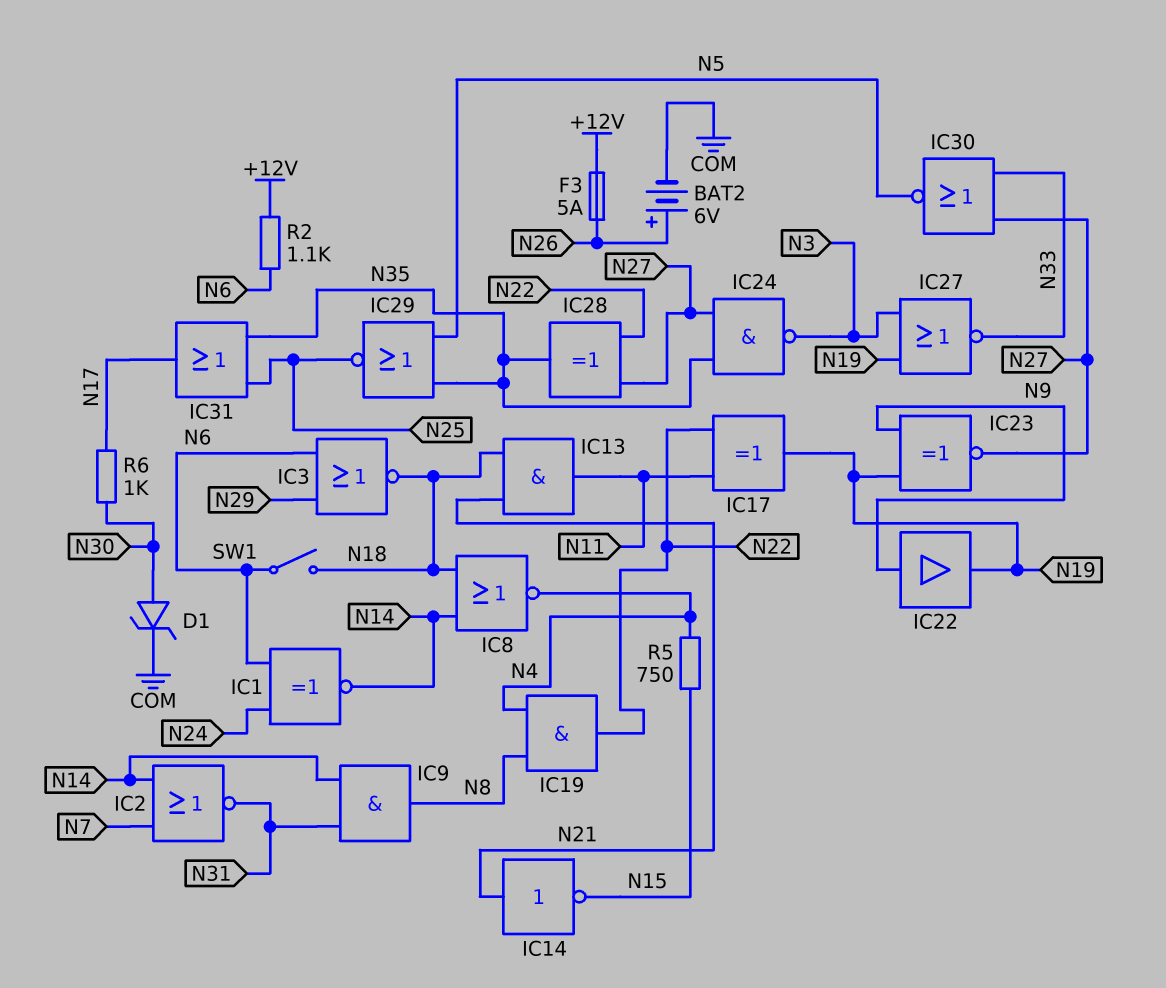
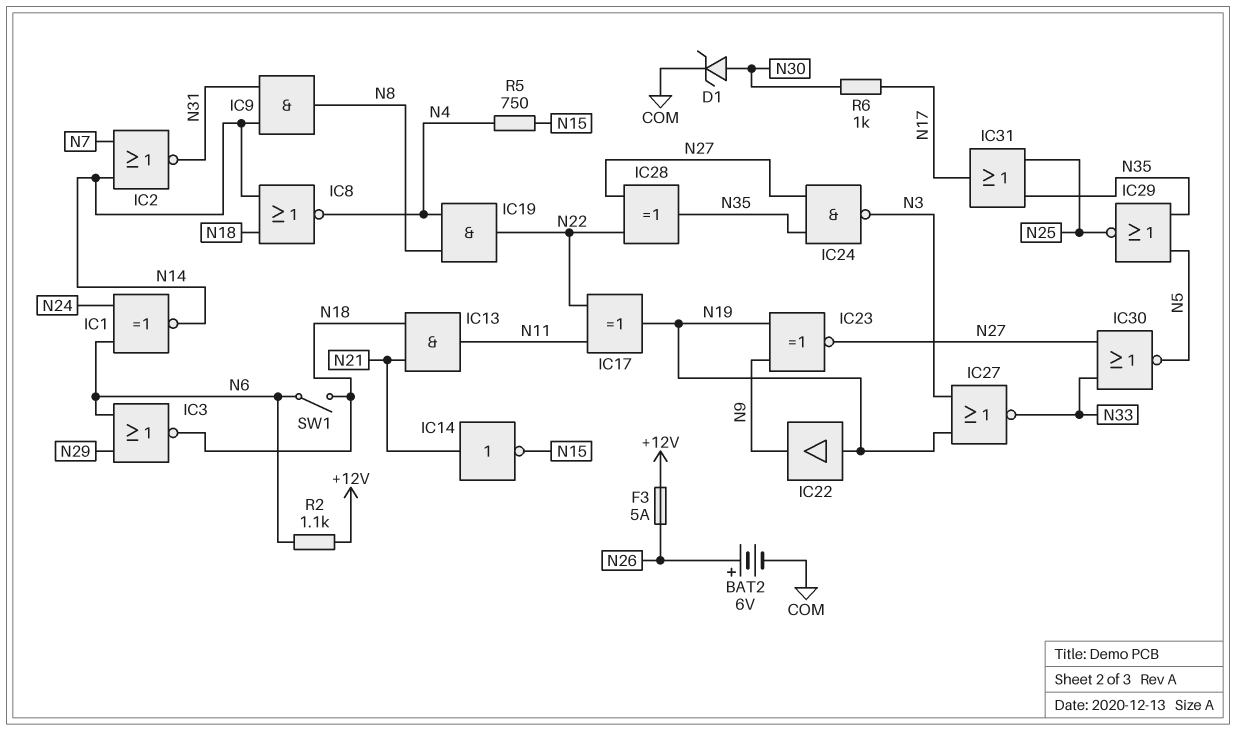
IC22: buffer (in N9, out N19) -> buffer (in N19, out N9)

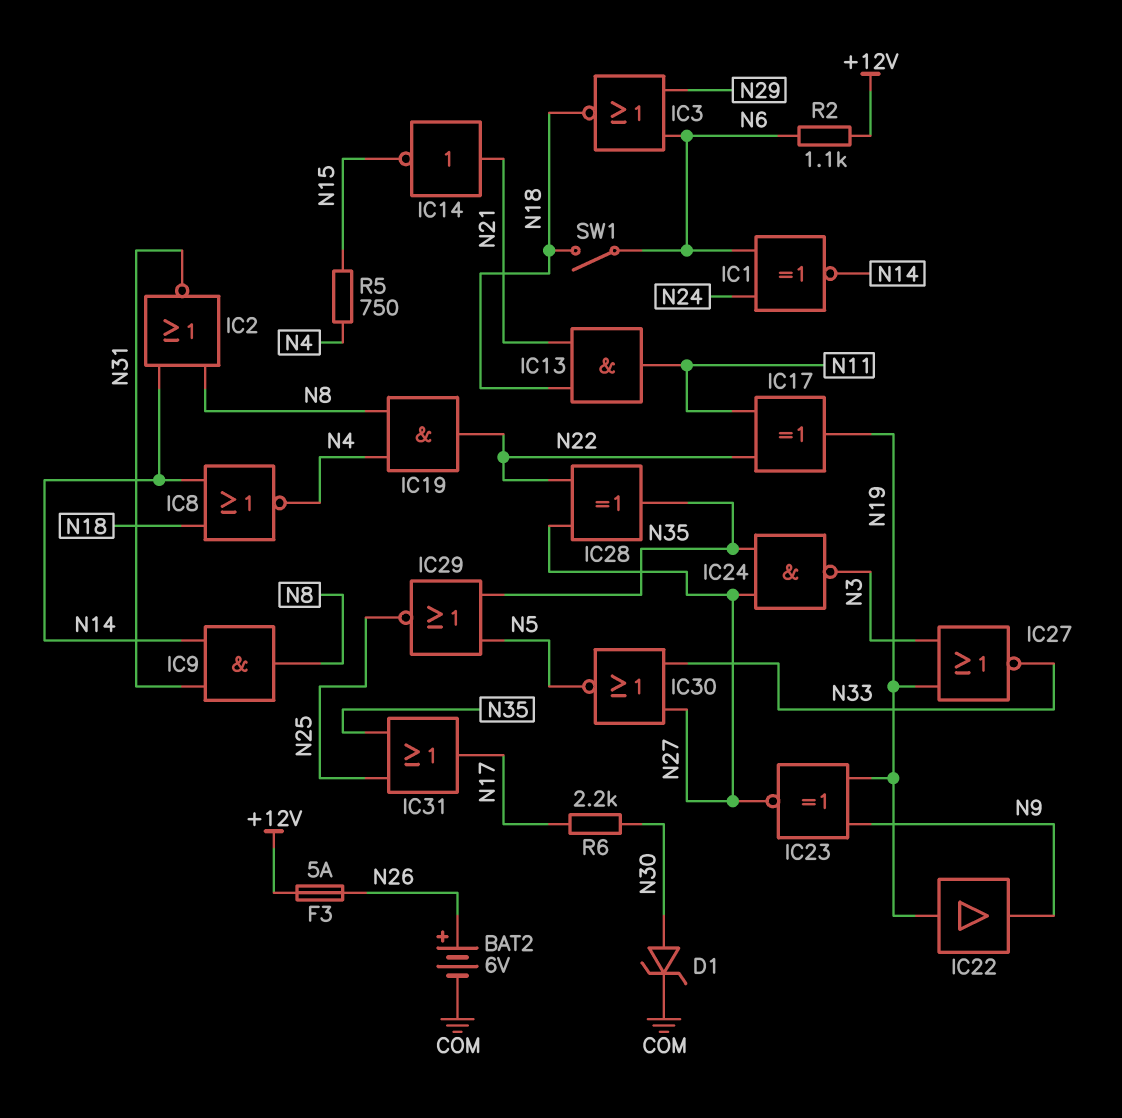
IC2: NOR (in N7, in N14, out N31) -> NOR (in N8, in N14, out N31)
R6: 1k (N17, N30) -> 2.2k (N17, N30)

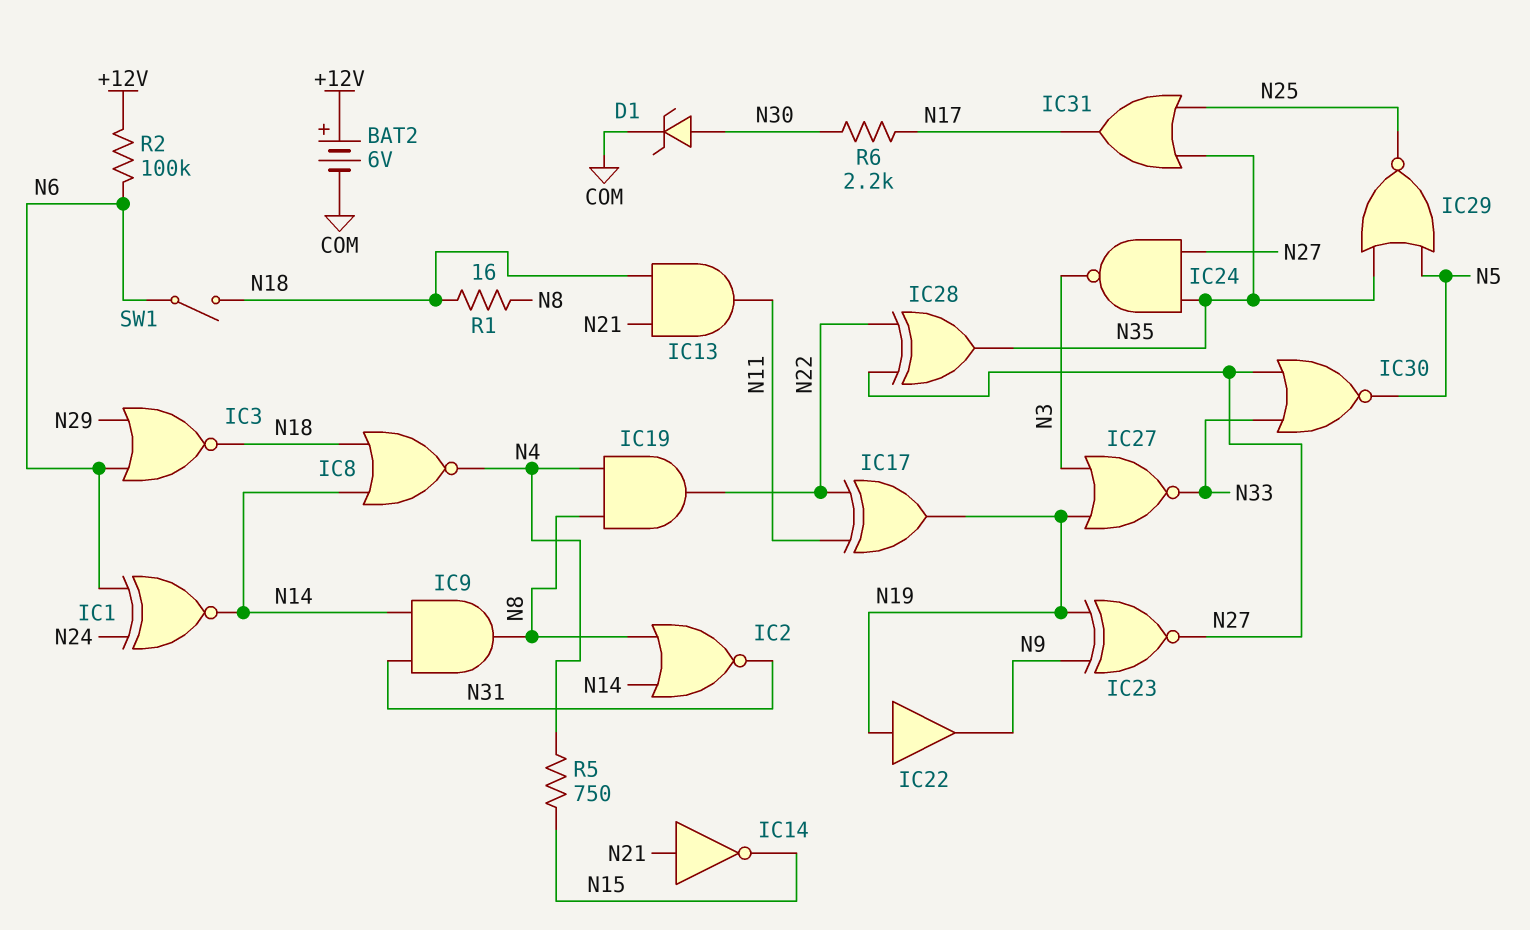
BAT2: 6V (plus N26, minus COM) -> 6V (plus +12V, minus COM)
F3: 5A (+12V, N26) -> none
R1: none -> 16 (N8, N18)
R2: 1.1k (+12V, N6) -> 100k (+12V, N6)

